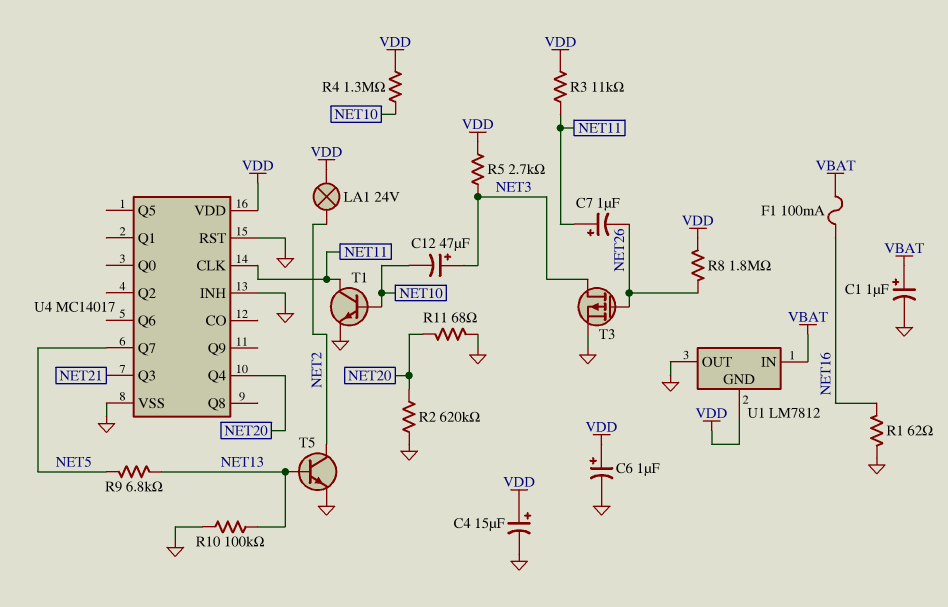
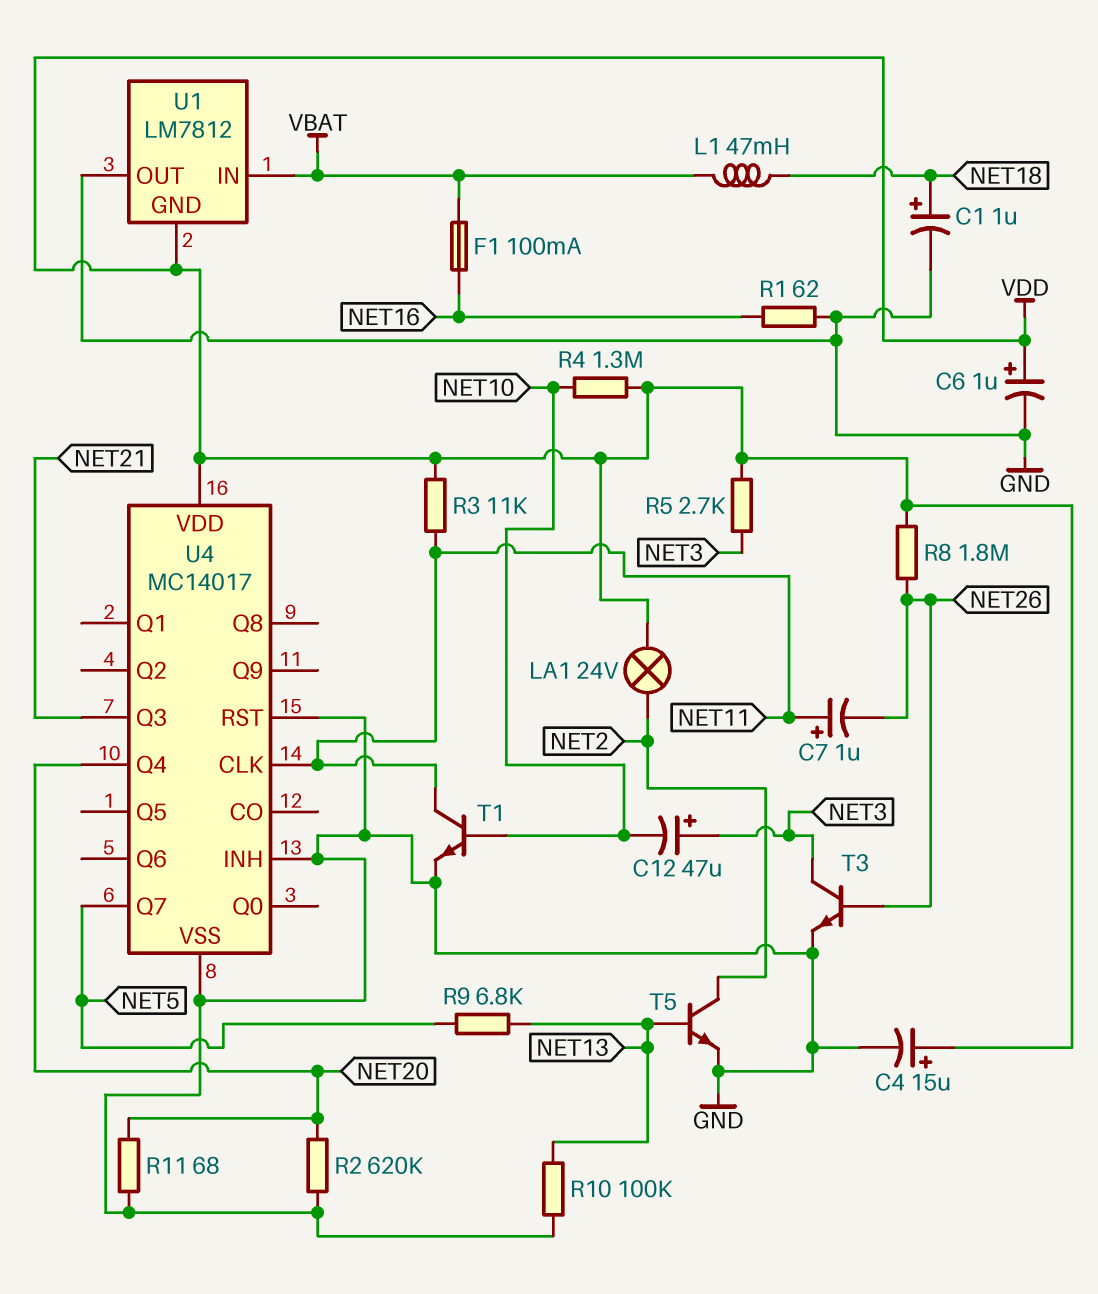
C1: 1uF (plus VBAT, minus GND) -> 1uF (plus NET18, minus GND)
L1: none -> 47mH (NET18, VBAT)
T3: PMOS (G NET26, D NET3, S GND) -> NPN (B NET26, C NET3, E GND)

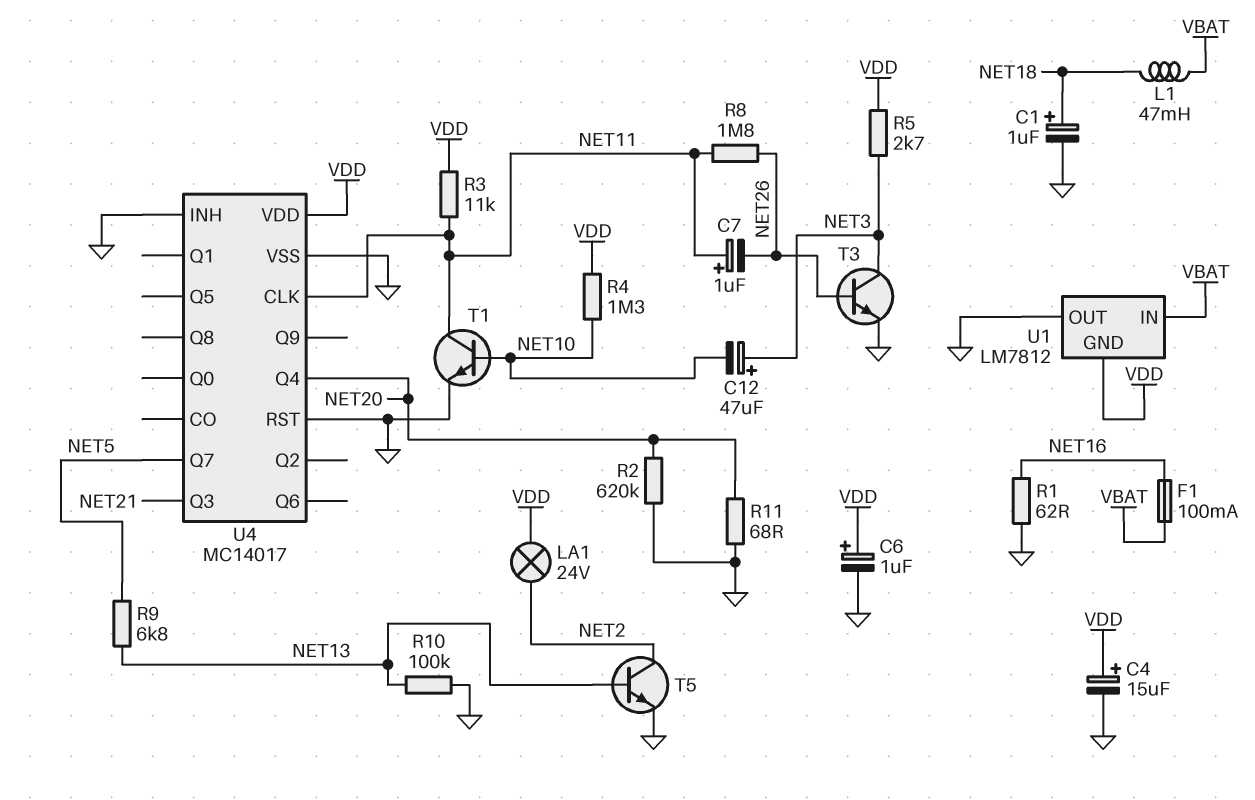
R8: 1.8M (NET26, VDD) -> 1.8M (NET11, NET26)

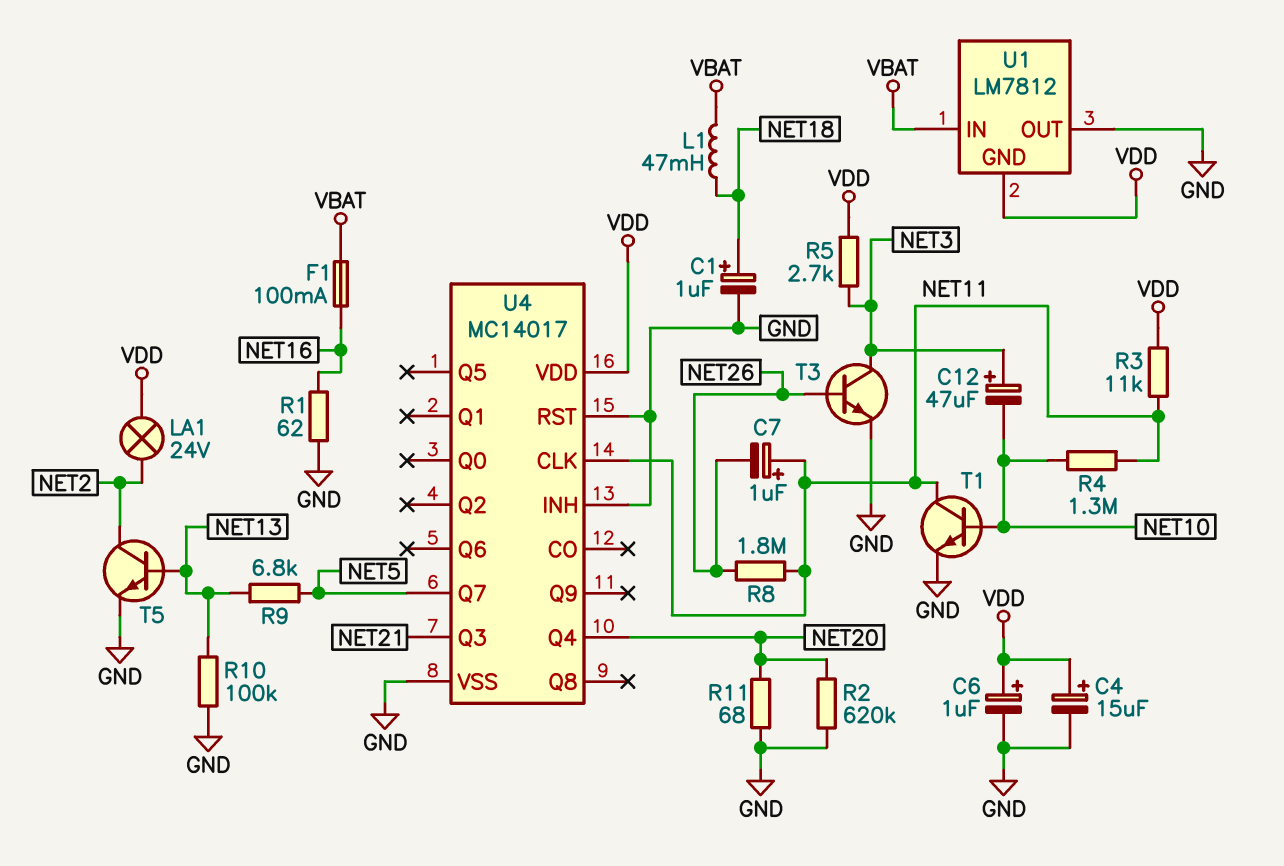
R4: 1.3M (NET10, VDD) -> 1.3M (NET10, NET11)

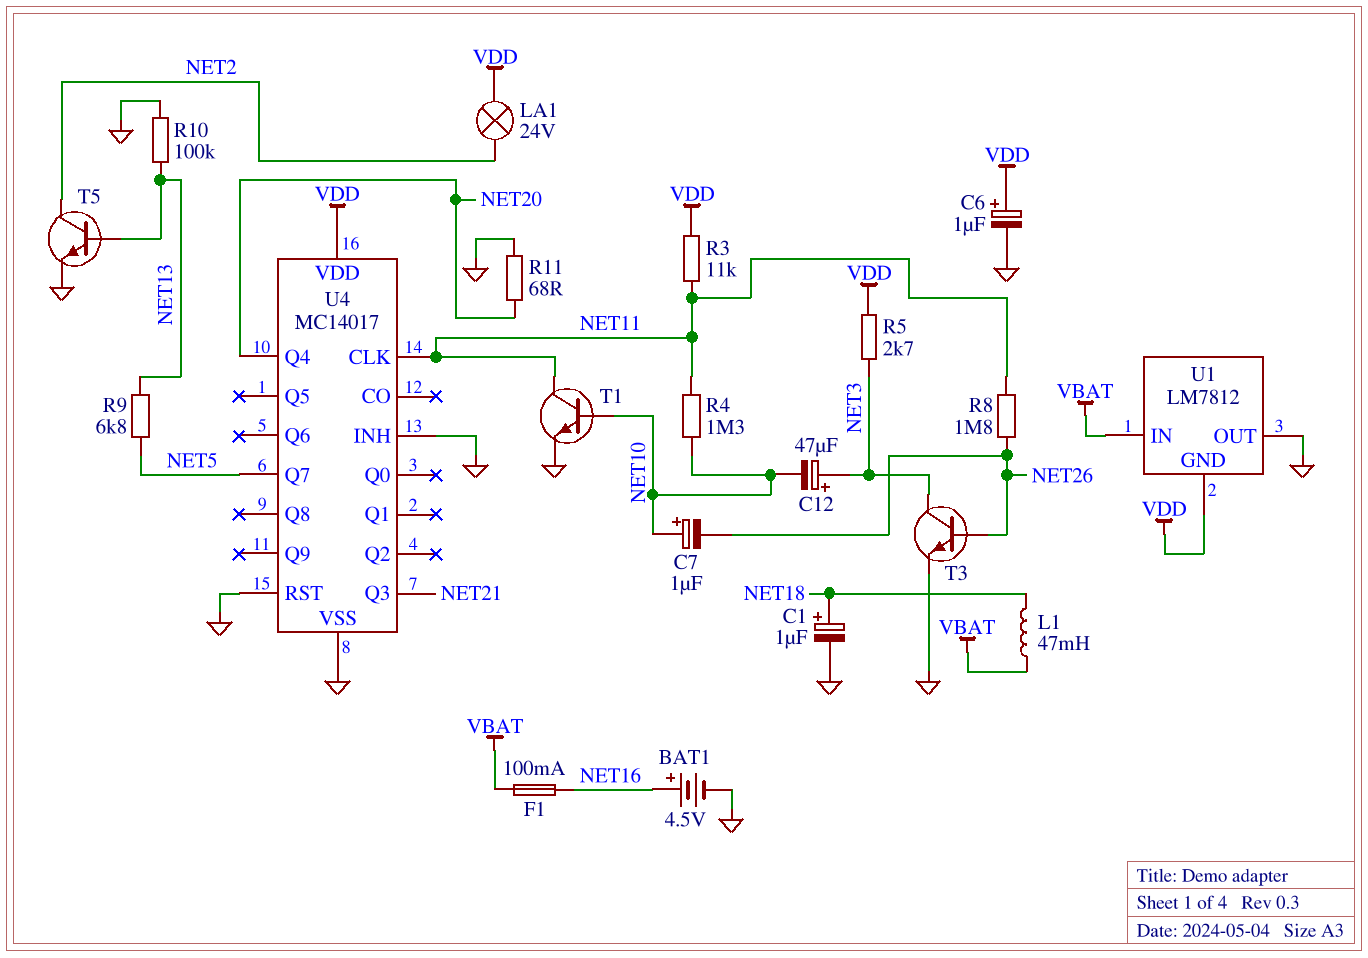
BAT1: none -> 4.5V (plus NET16, minus GND)
C4: 15uF (plus VDD, minus GND) -> none
C7: 1uF (plus NET11, minus NET26) -> 1uF (plus NET10, minus NET26)
R1: 62 (GND, NET16) -> none
R2: 620k (GND, NET20) -> none

